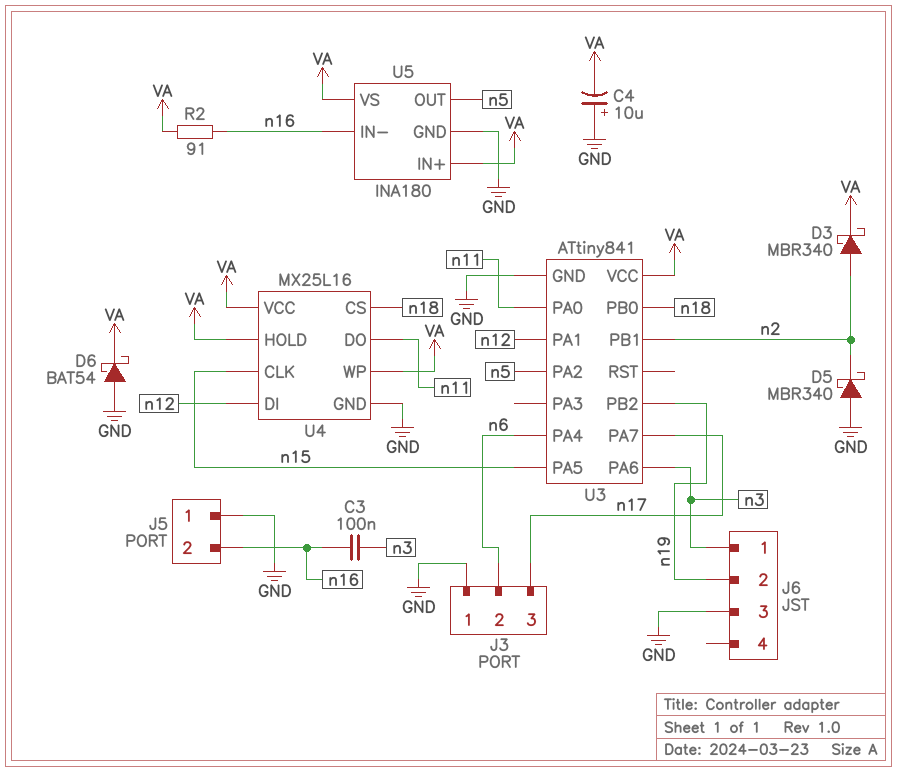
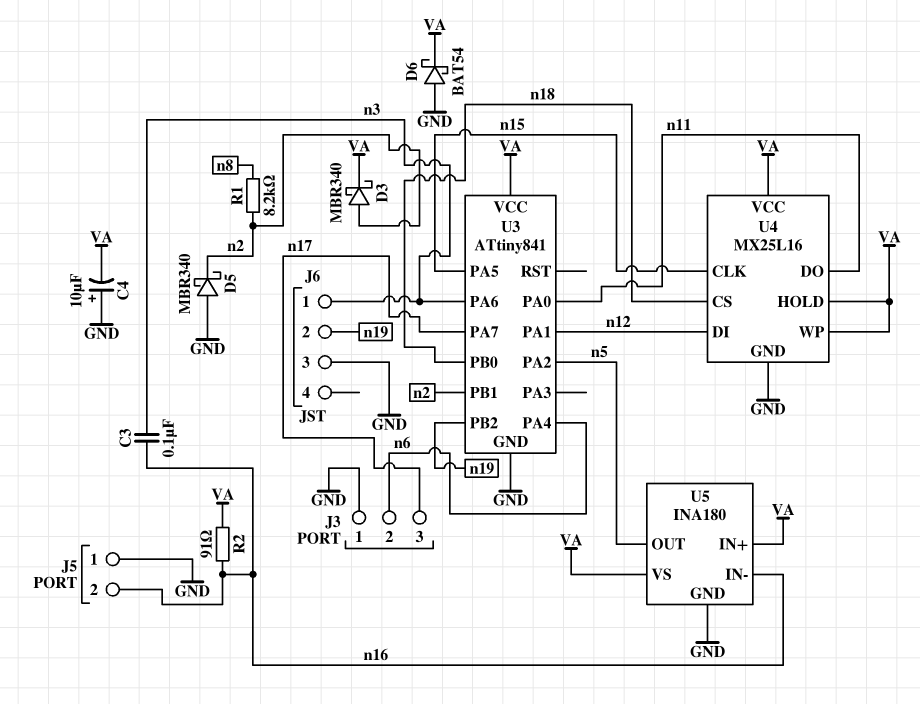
R1: none -> 8.2k (n2, n8)

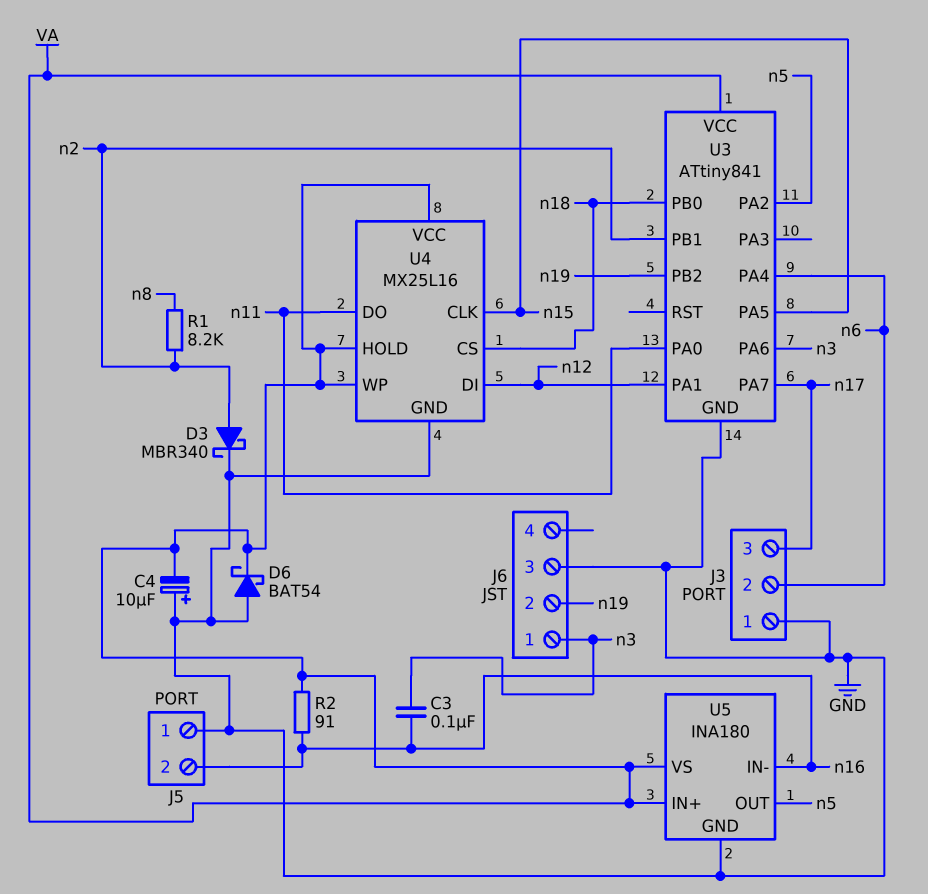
D3: schottky MBR340 (A n2, K VA) -> schottky MBR340 (A n2, K GND)
D5: schottky MBR340 (A GND, K n2) -> none

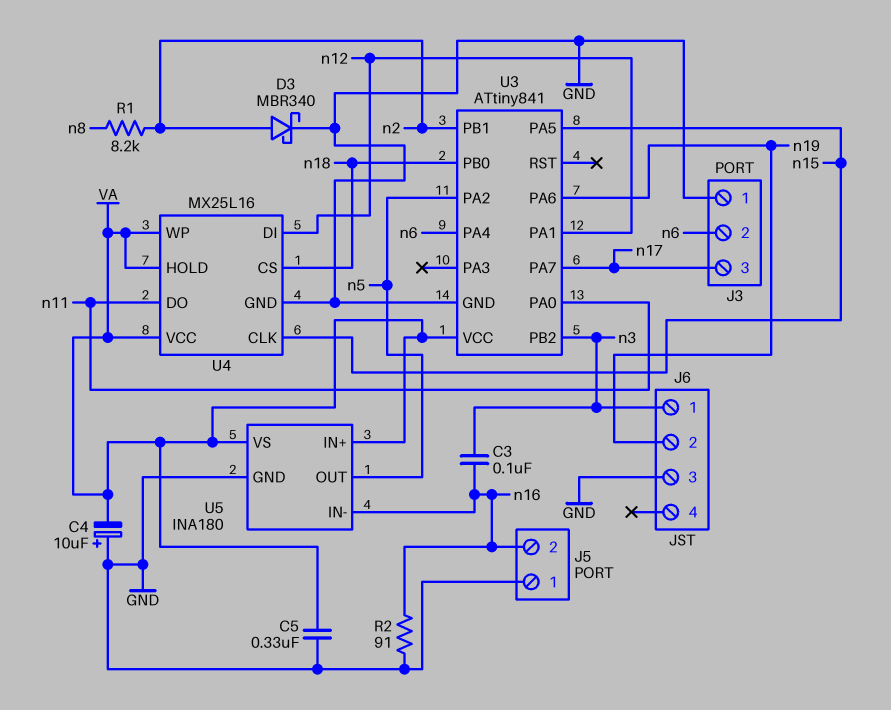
C5: none -> 330nF (GND, VA)
D6: schottky BAT54 (A GND, K VA) -> none
R2: 91 (VA, n16) -> 91 (GND, n16)
U3 pin PA6: n3 -> n19
U3 pin PB2: n19 -> n3

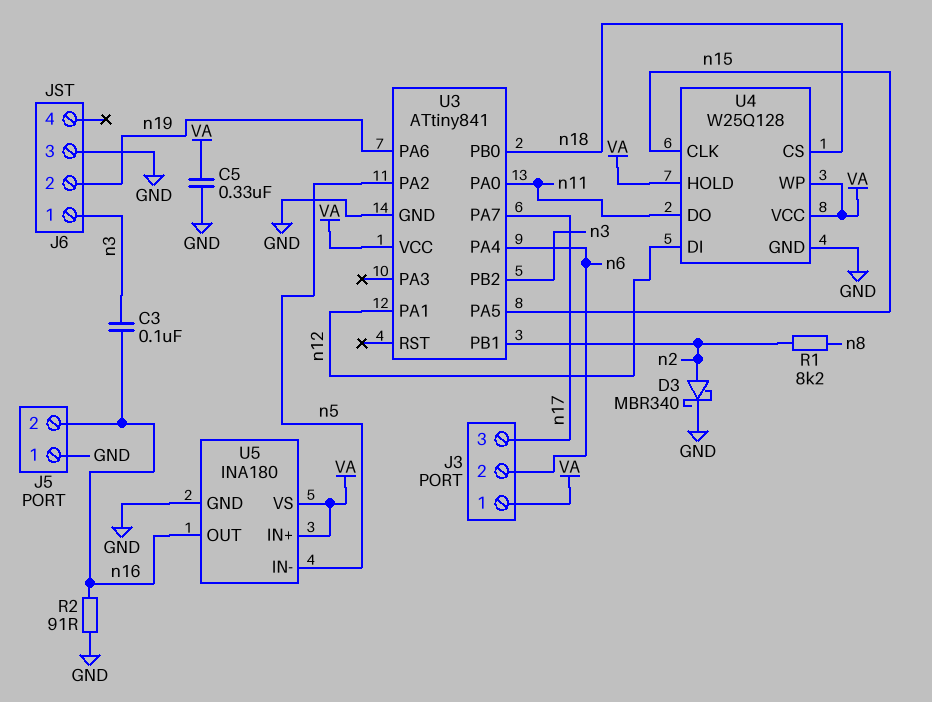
C4: 10uF (plus GND, minus VA) -> none
J3 pin 1: GND -> VA
U4: MX25L16 -> W25Q128
U5 pin IN-: n16 -> n5
U5 pin OUT: n5 -> n16

